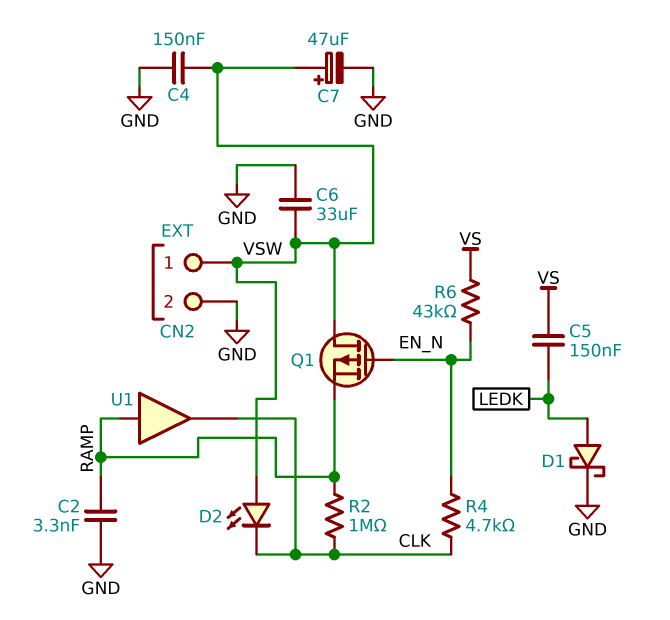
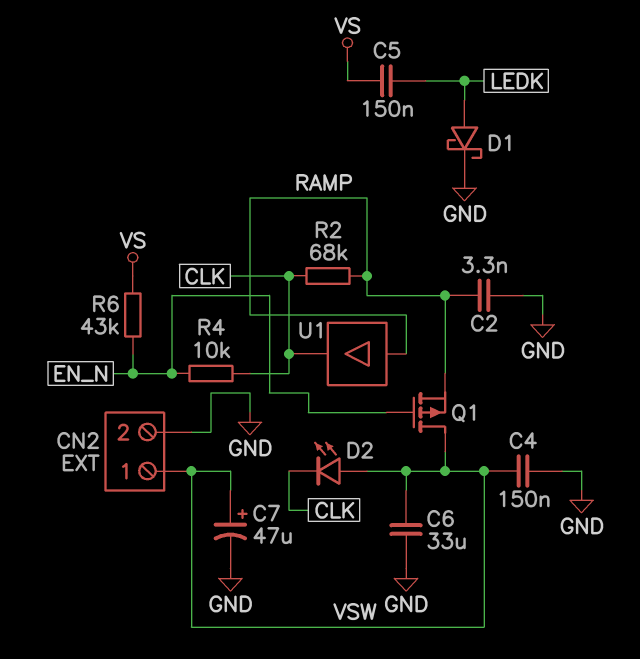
R2: 1M (CLK, RAMP) -> 68k (CLK, RAMP)
R4: 4.7k (CLK, EN_N) -> 10k (CLK, EN_N)

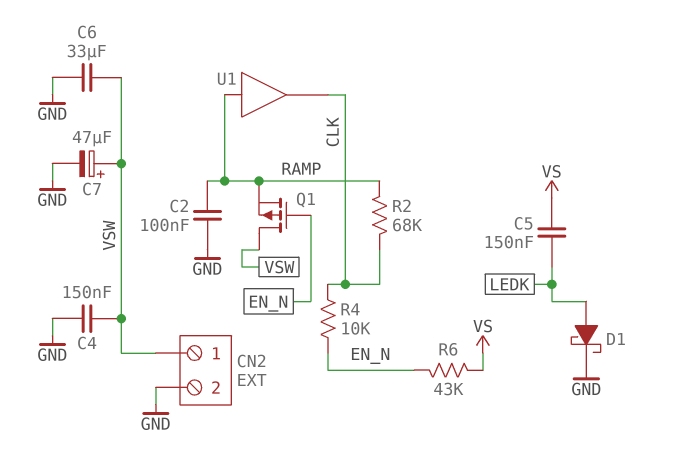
C2: 3.3nF (GND, RAMP) -> 100nF (GND, RAMP)
D2: LED (A VSW, K CLK) -> none

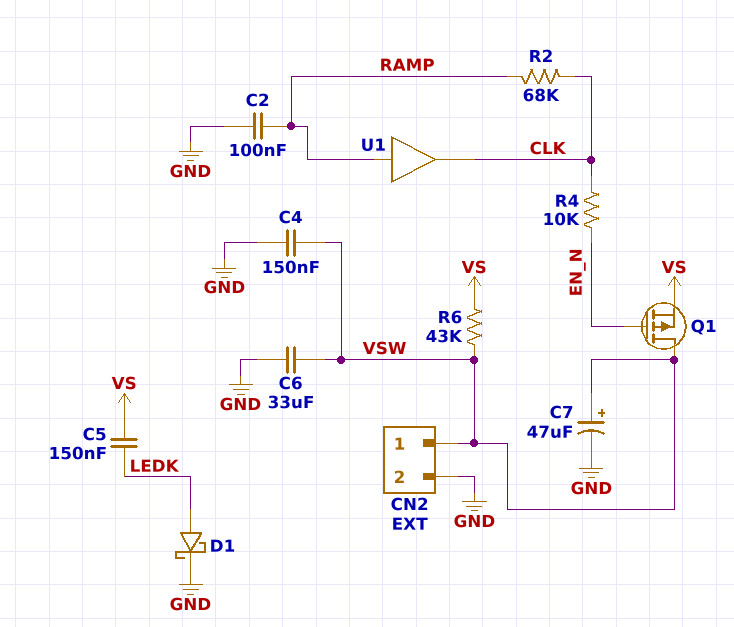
Q1: PMOS (G EN_N, D VSW, S RAMP) -> PMOS (G EN_N, D VSW, S VS)
R6: 43k (EN_N, VS) -> 43k (VS, VSW)

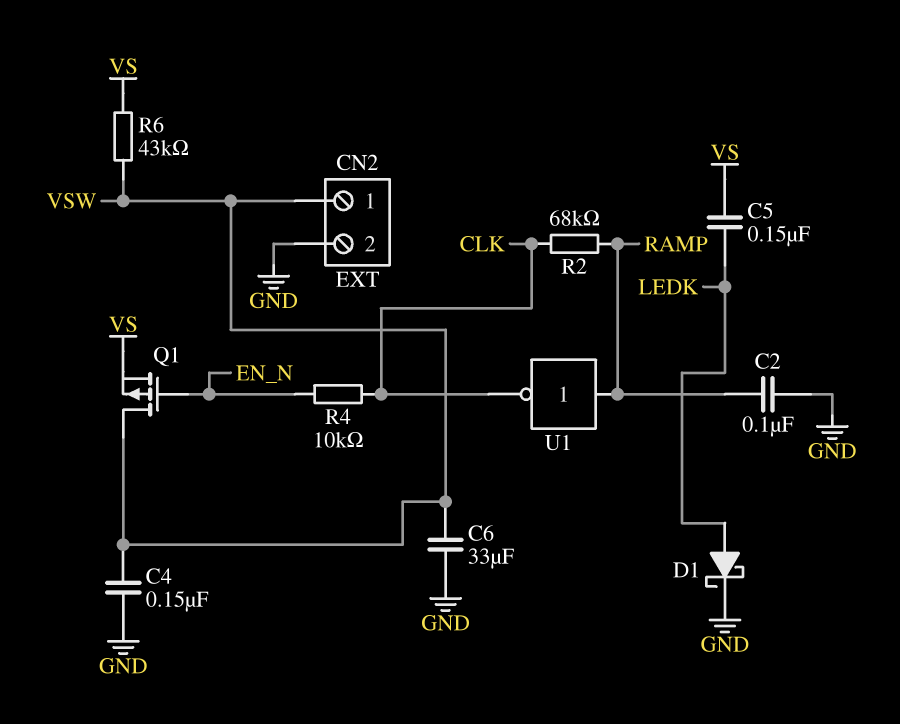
C7: 47uF (plus VSW, minus GND) -> none
U1: buffer (in RAMP, out CLK) -> NOT (in RAMP, out CLK)

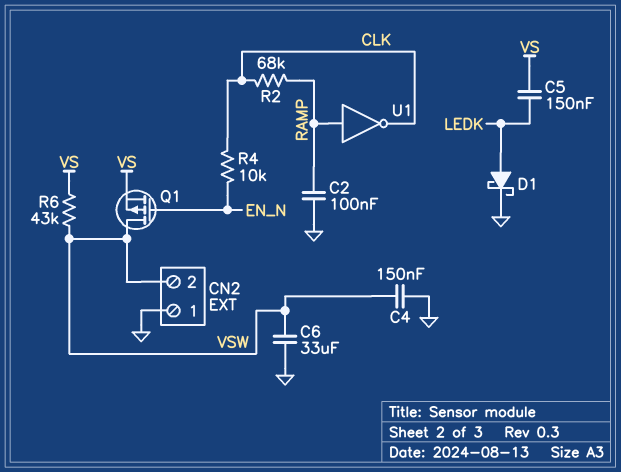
CN2 pin 1: VSW -> GND
CN2 pin 2: GND -> VSW

